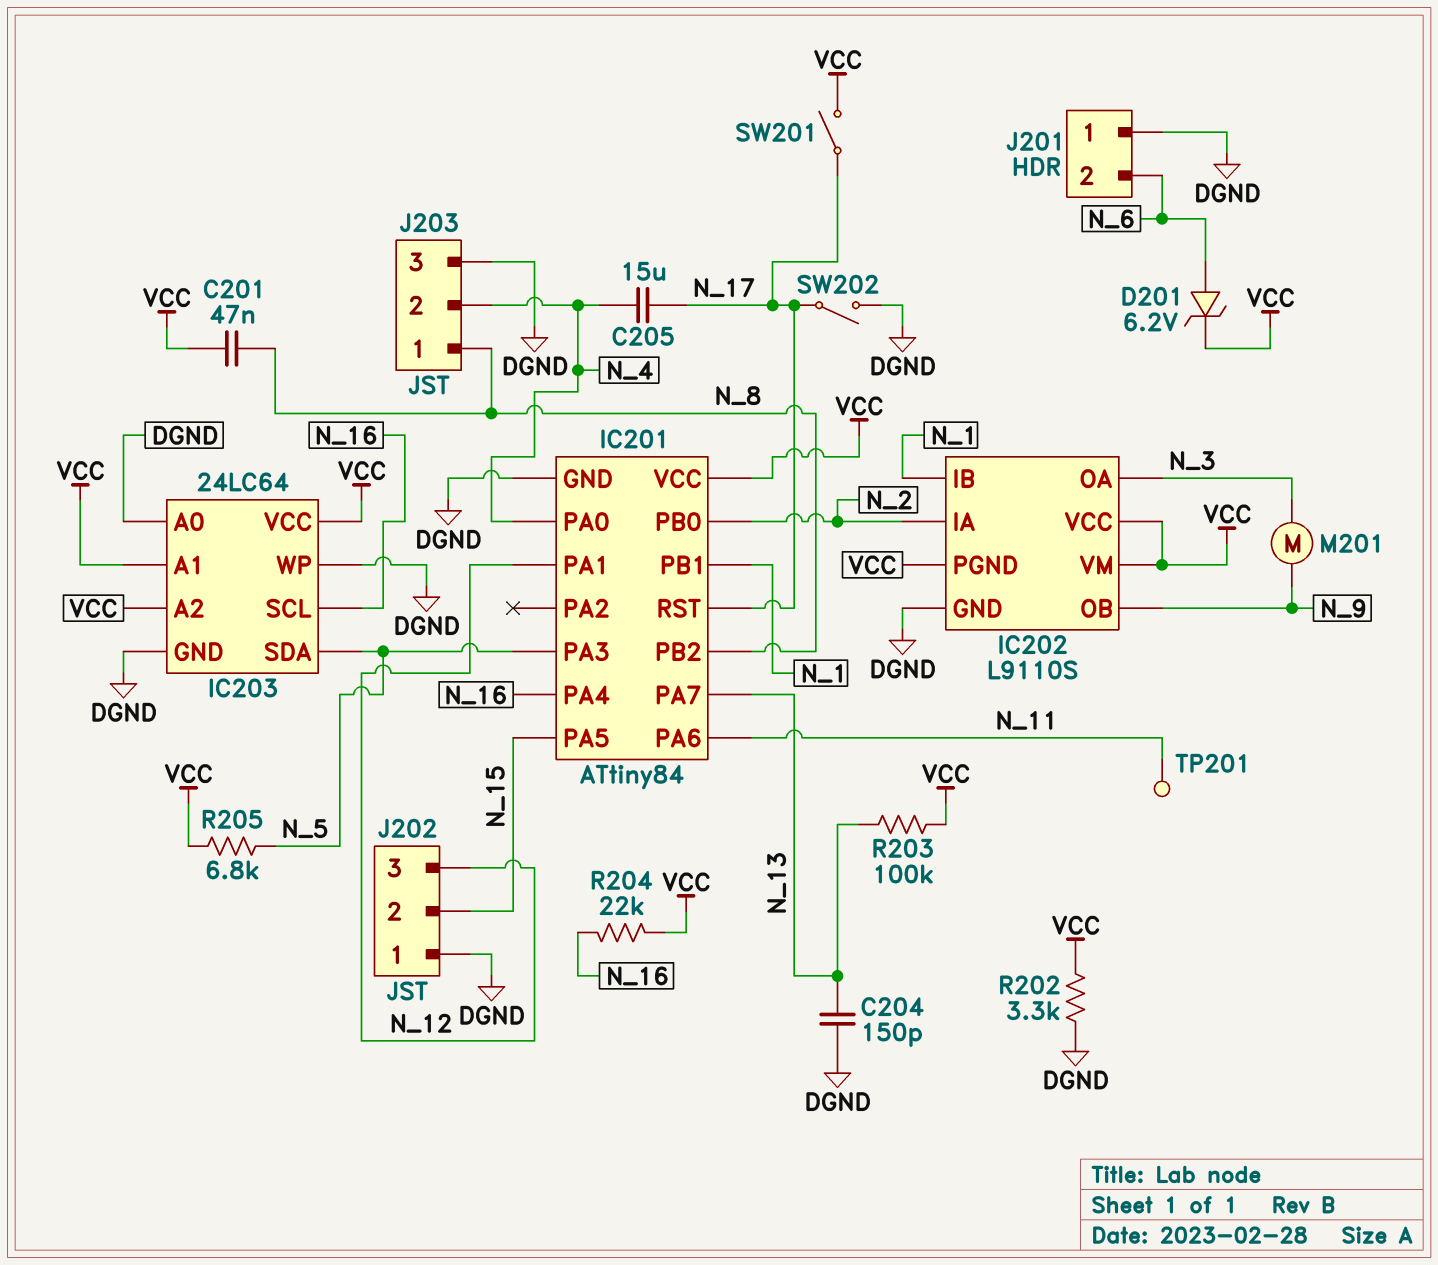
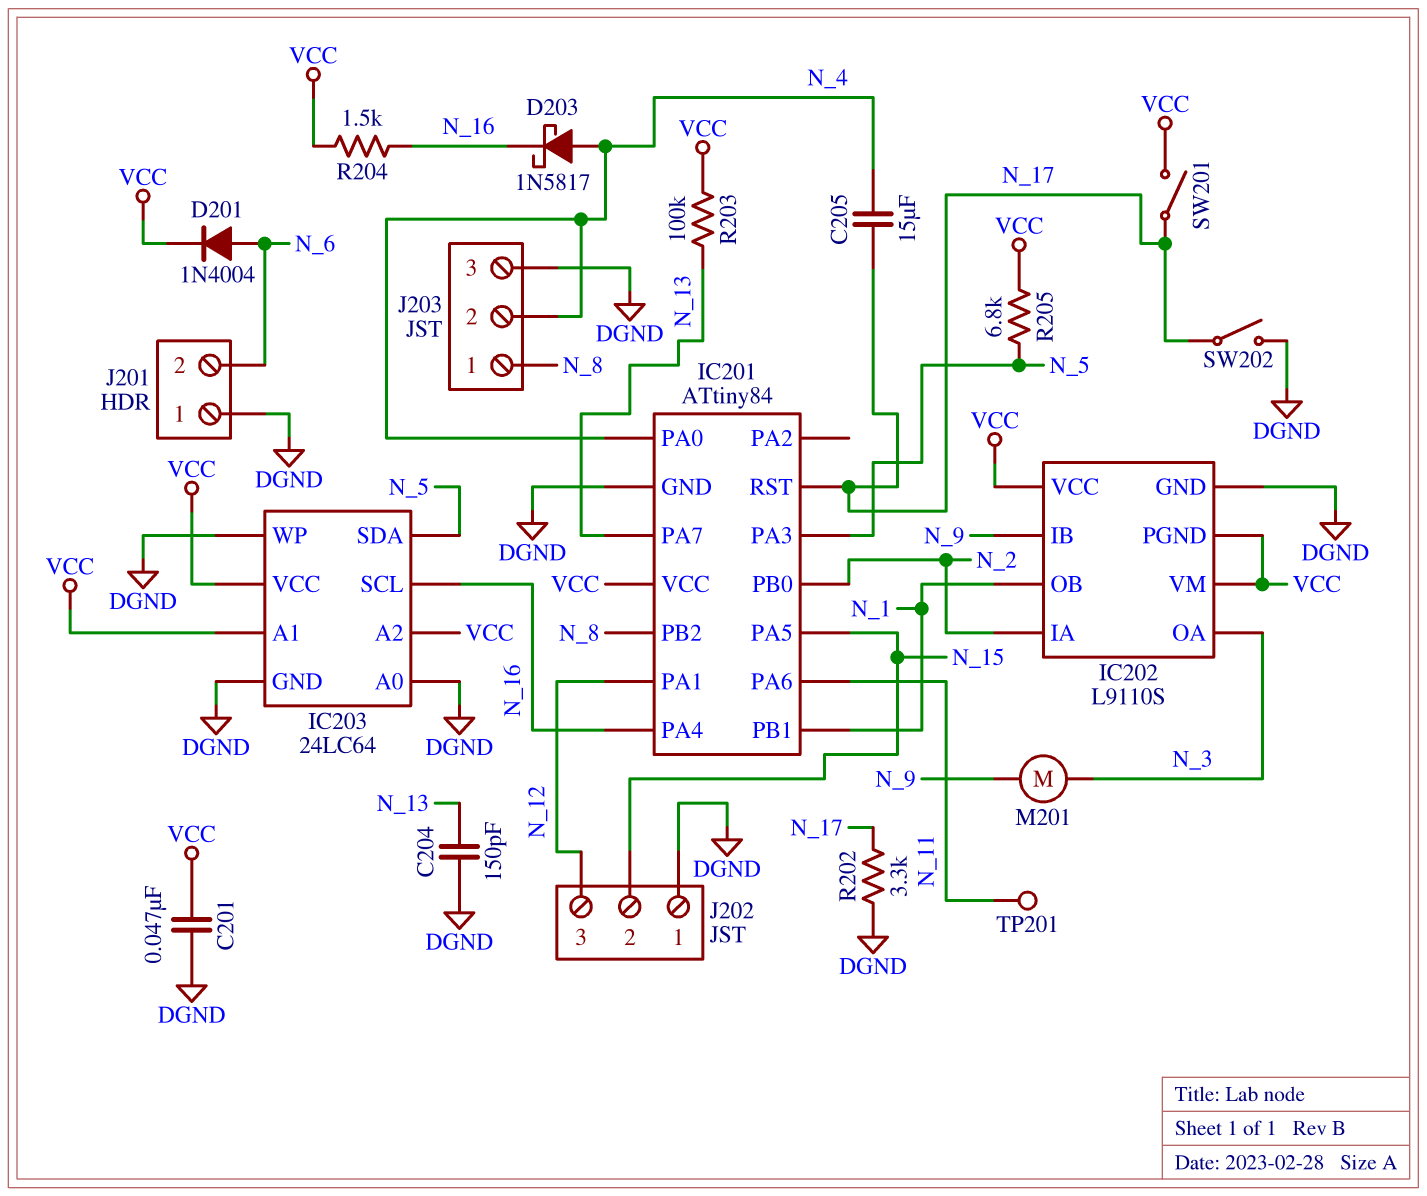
C201: 47nF (N_8, VCC) -> 47nF (DGND, VCC)
D201: zener 6.2V (A N_6, K VCC) -> diode 1N4004 (A N_6, K VCC)
D203: none -> schottky 1N5817 (A N_4, K N_16)
IC202 pin IB: N_1 -> N_9
IC202 pin OB: N_9 -> N_1
R202: 3.3k (DGND, VCC) -> 3.3k (DGND, N_17)
R204: 22k (N_16, VCC) -> 1.5k (N_16, VCC)

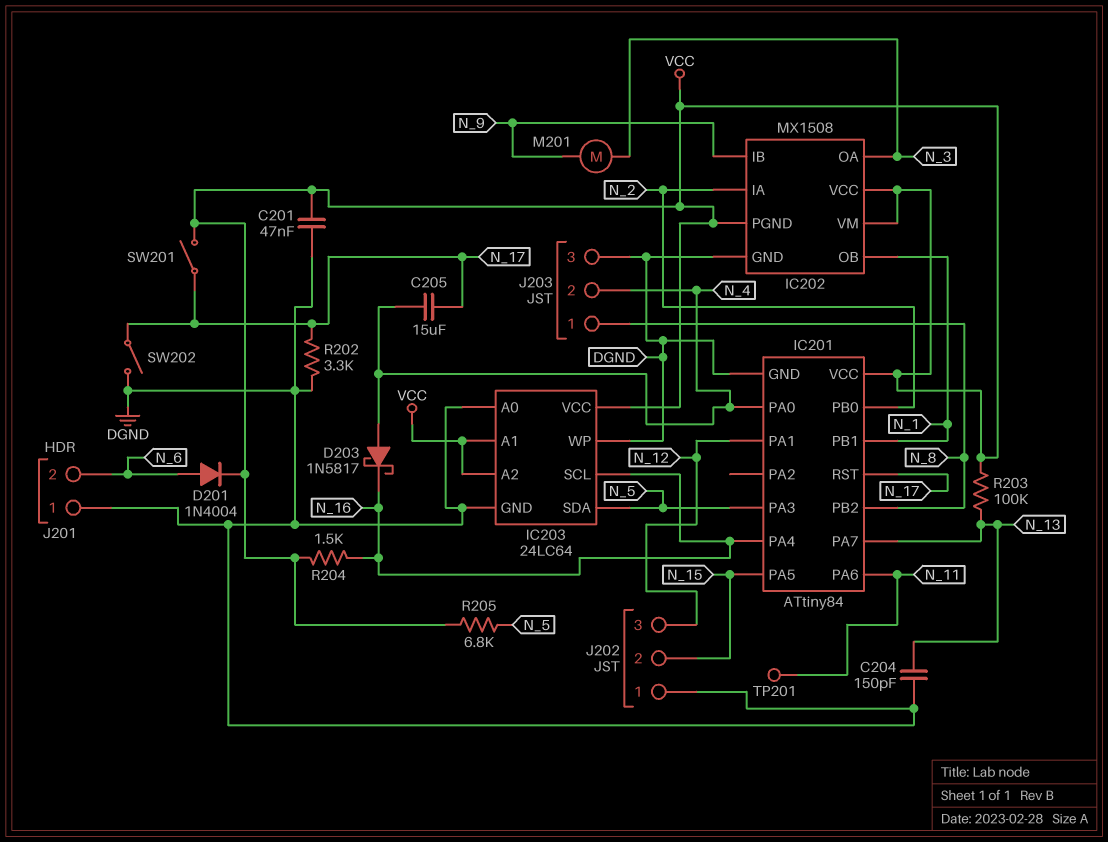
IC202: L9110S -> MX1508

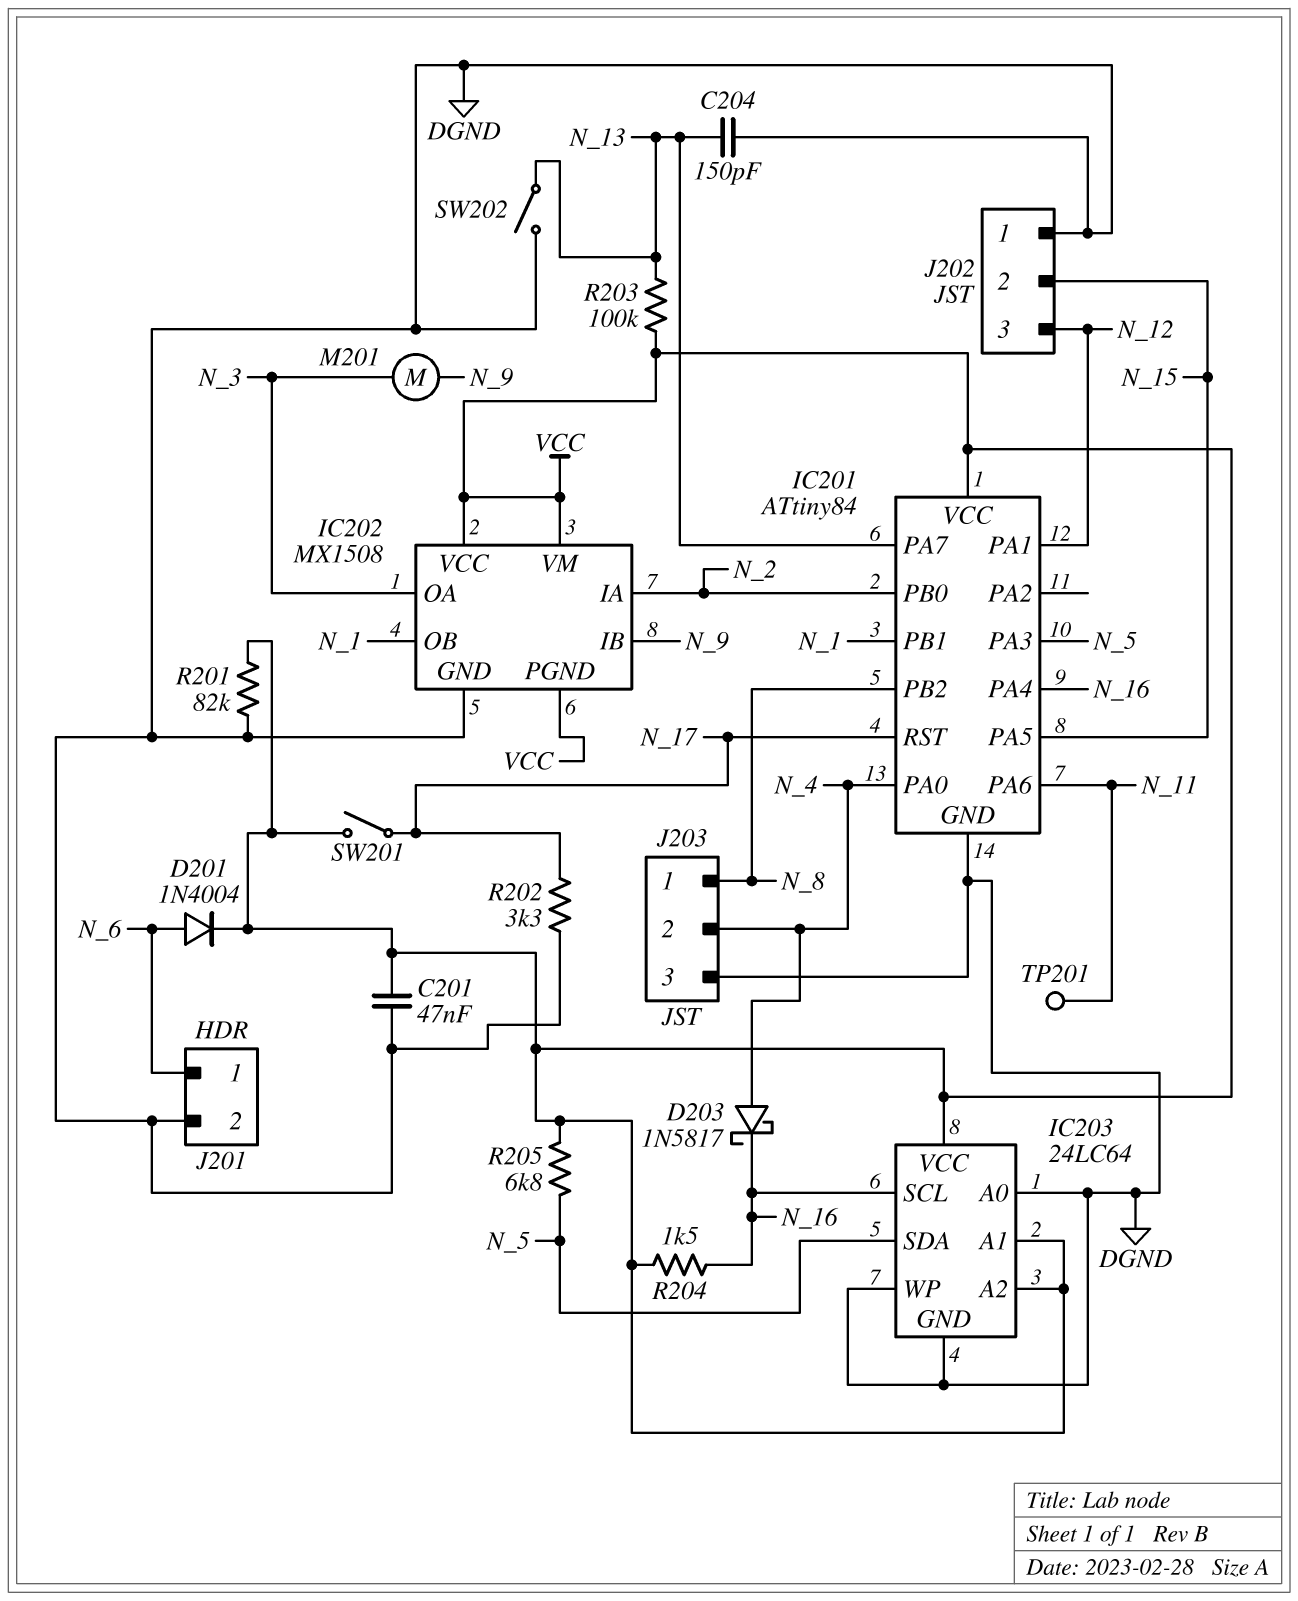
C205: 15uF (N_4, N_17) -> none
J201 pin 1: DGND -> N_6
J201 pin 2: N_6 -> DGND
R201: none -> 82k (DGND, VCC)
SW202: switch (DGND, N_17) -> switch (DGND, N_13)

